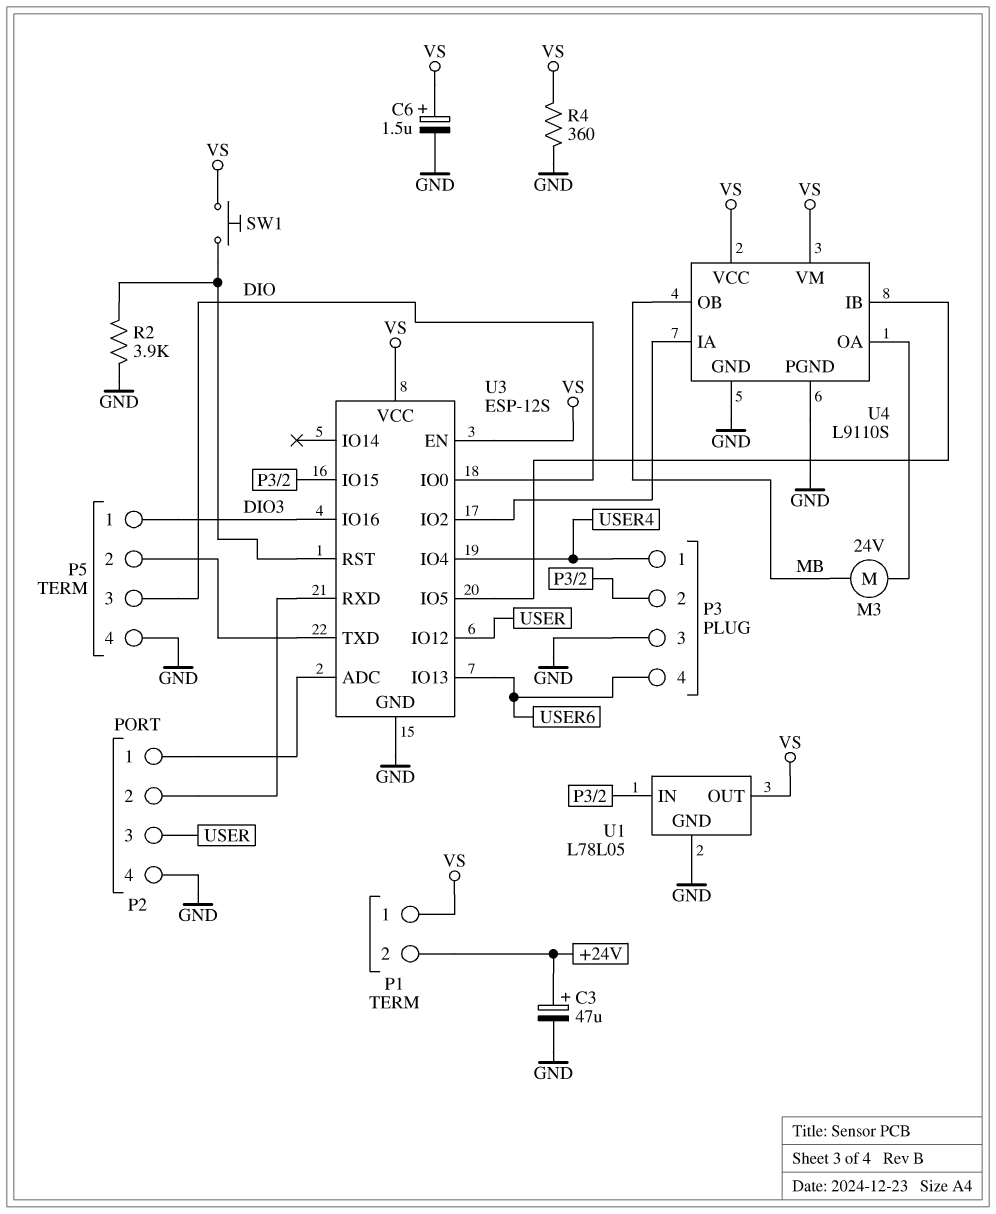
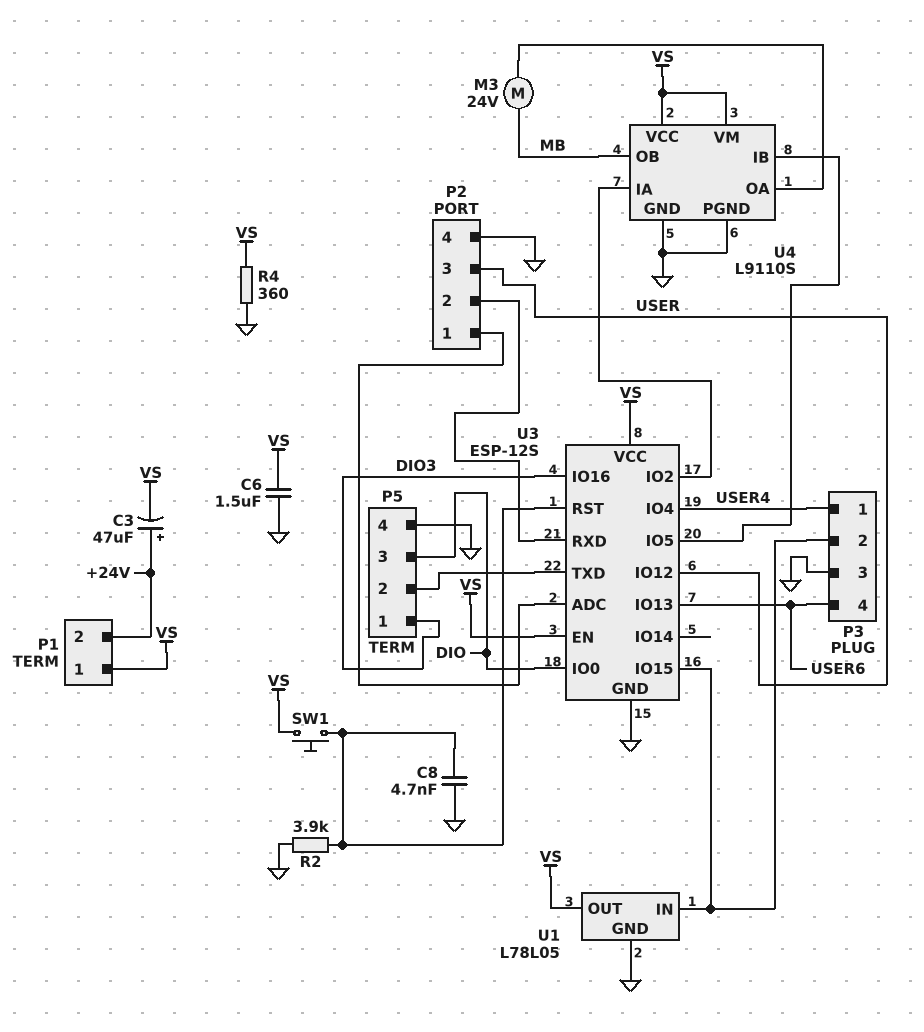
C3: 47uF (plus +24V, minus GND) -> 47uF (plus +24V, minus VS)
C6: 1.5uF (plus VS, minus GND) -> 1.5uF (GND, VS)
C8: none -> 4.7nF (GND, U3/RST)

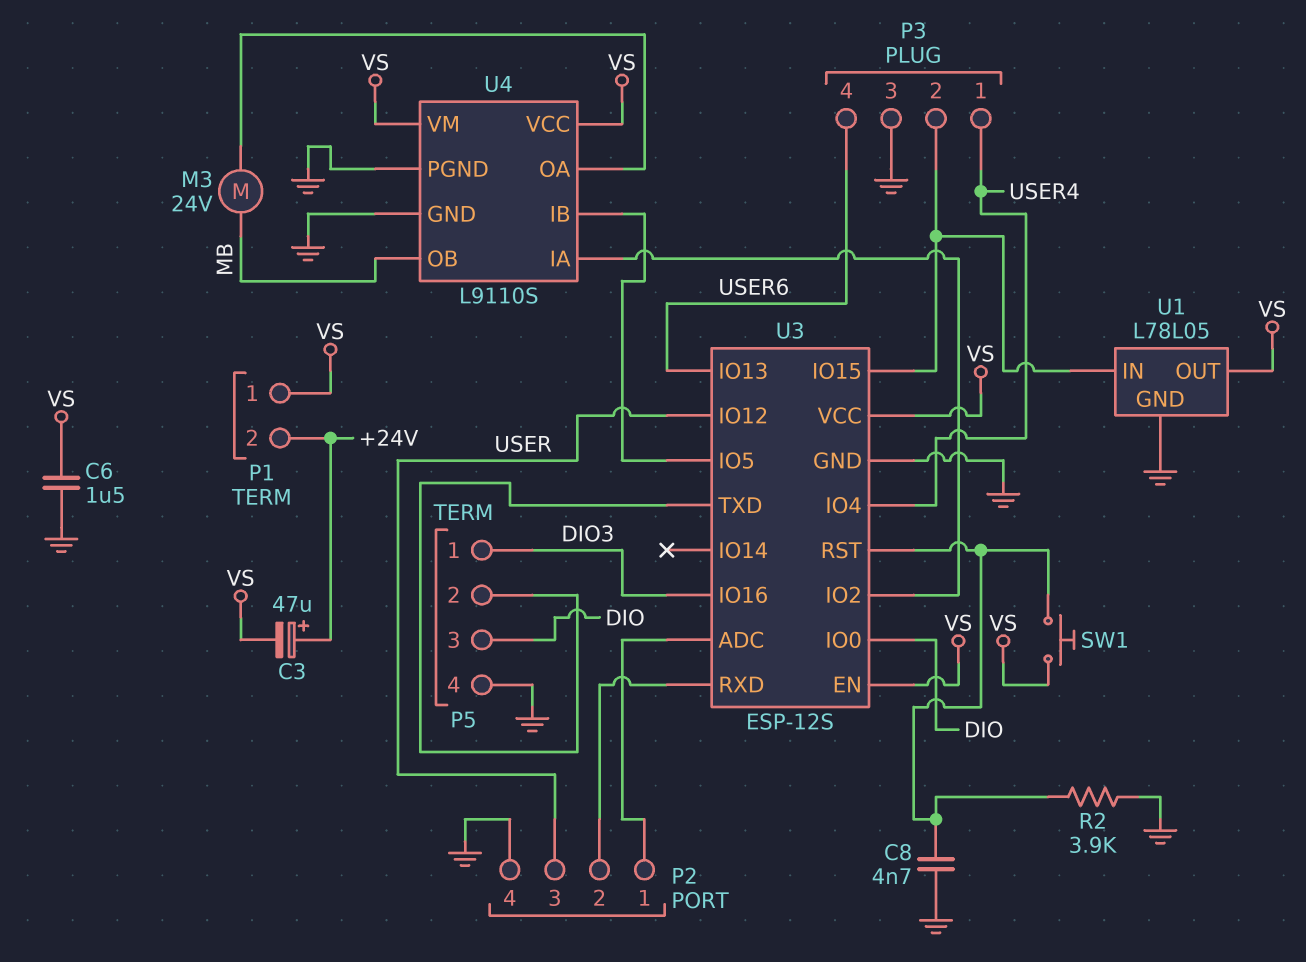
R4: 360 (GND, VS) -> none

